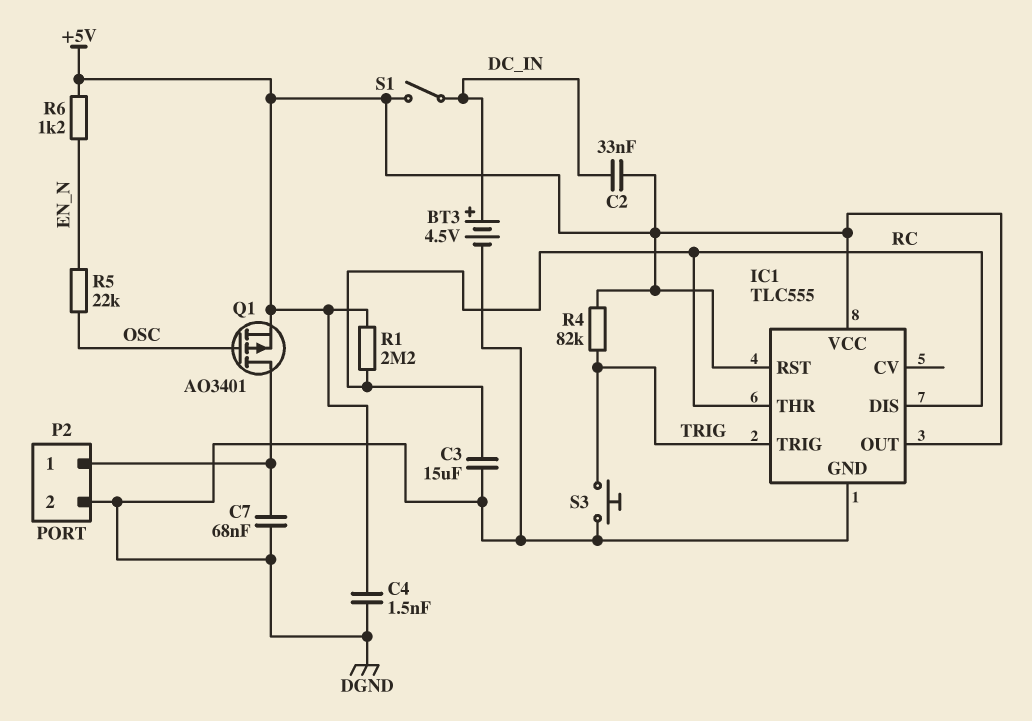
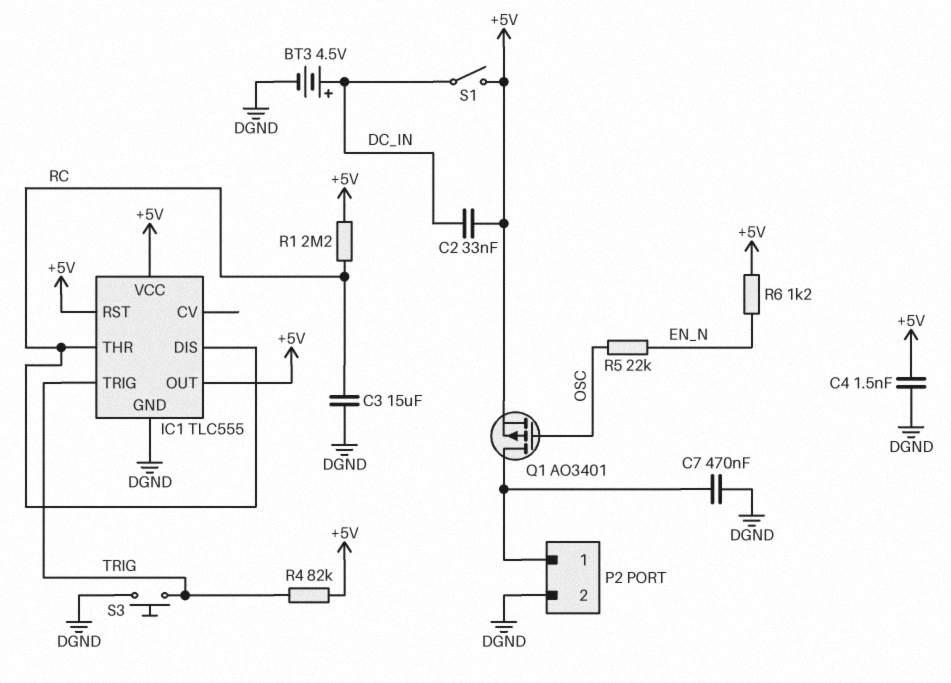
C7: 68nF (DGND, P2/1) -> 470nF (DGND, P2/1)

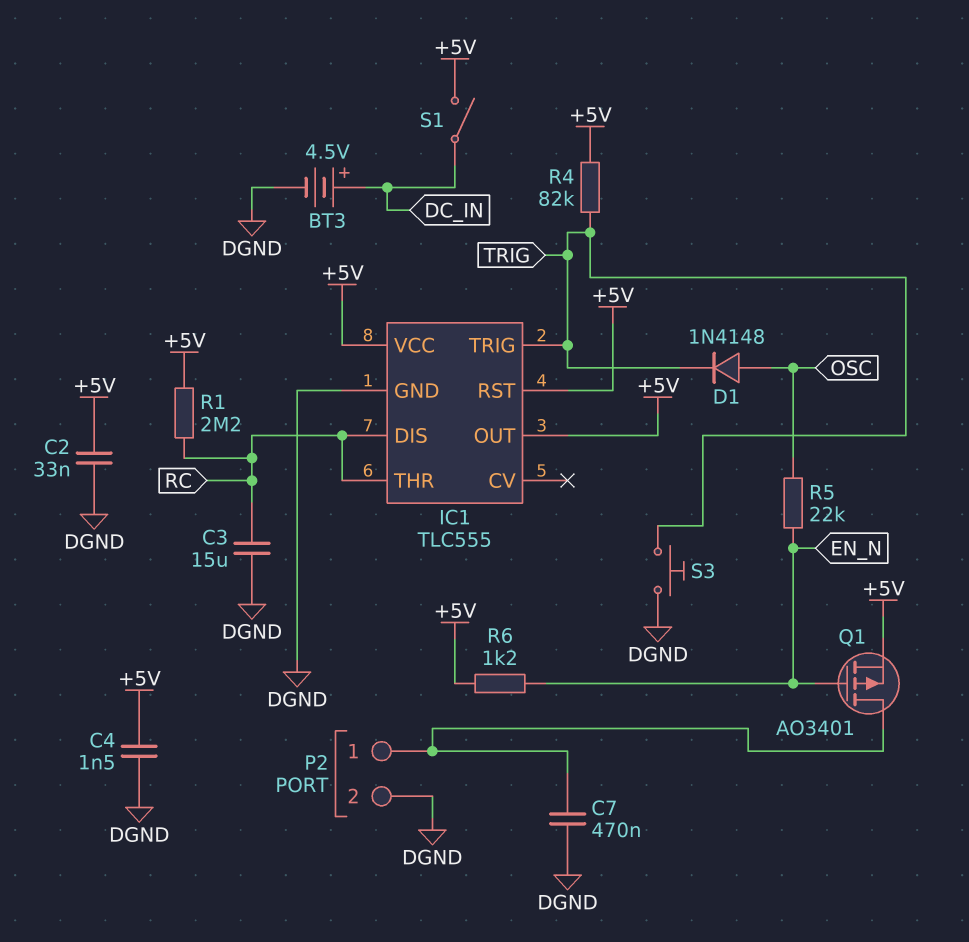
C2: 33nF (+5V, DC_IN) -> 33nF (+5V, DGND)
D1: none -> diode 1N4148 (A OSC, K TRIG)
Q1: PMOS AO3401 (G OSC, D P2/1, S +5V) -> PMOS AO3401 (G EN_N, D P2/1, S +5V)

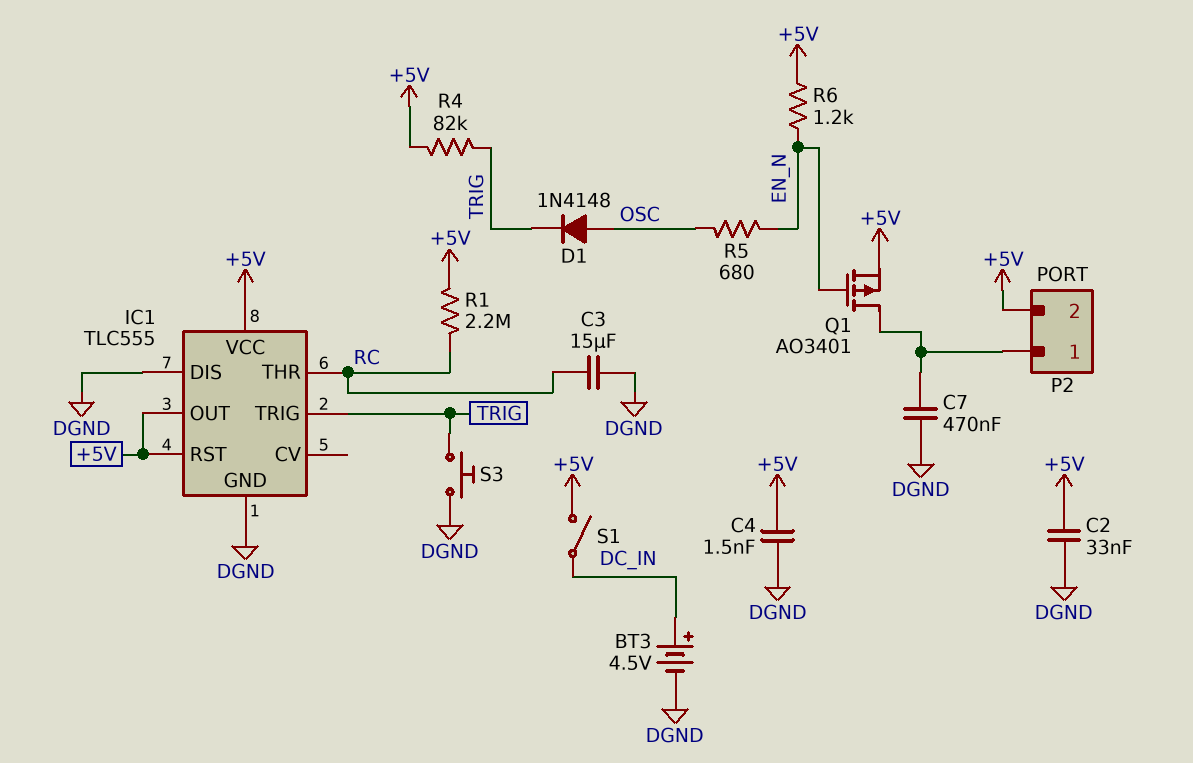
IC1 pin DIS: RC -> DGND
P2 pin 2: DGND -> +5V
R5: 22k (EN_N, OSC) -> 680 (EN_N, OSC)

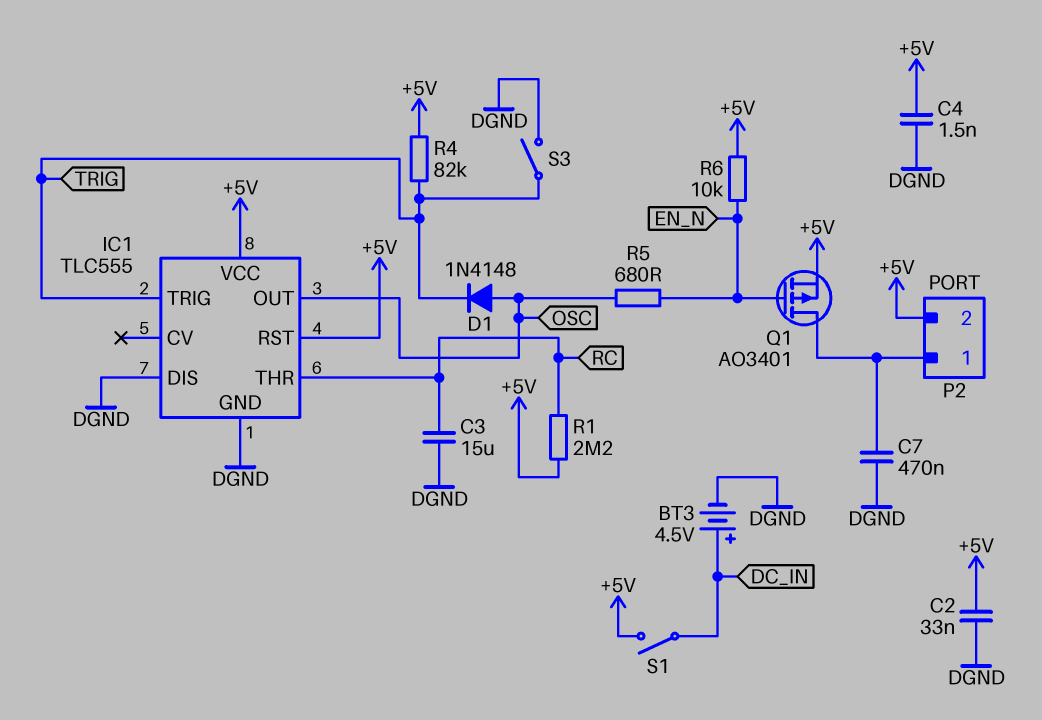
IC1 pin OUT: +5V -> OSC
R6: 1.2k (+5V, EN_N) -> 10k (+5V, EN_N)
S3: button (DGND, TRIG) -> switch (DGND, TRIG)

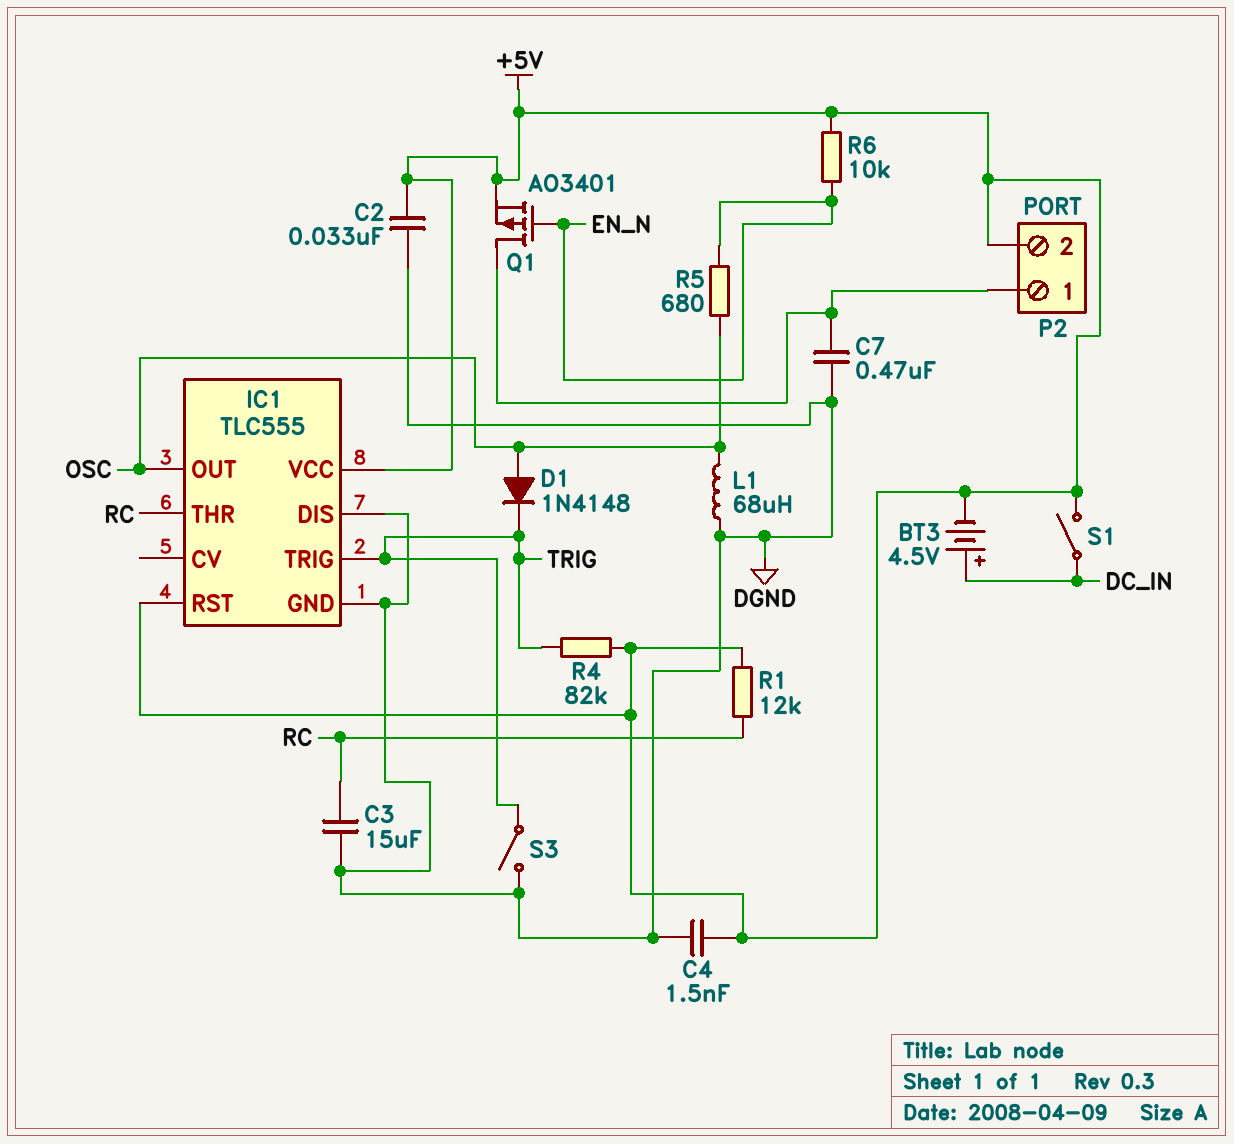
BT3: 4.5V (plus DC_IN, minus DGND) -> 4.5V (plus DC_IN, minus +5V)
L1: none -> 68uH (DGND, OSC)
R1: 2.2M (+5V, RC) -> 12k (+5V, RC)

